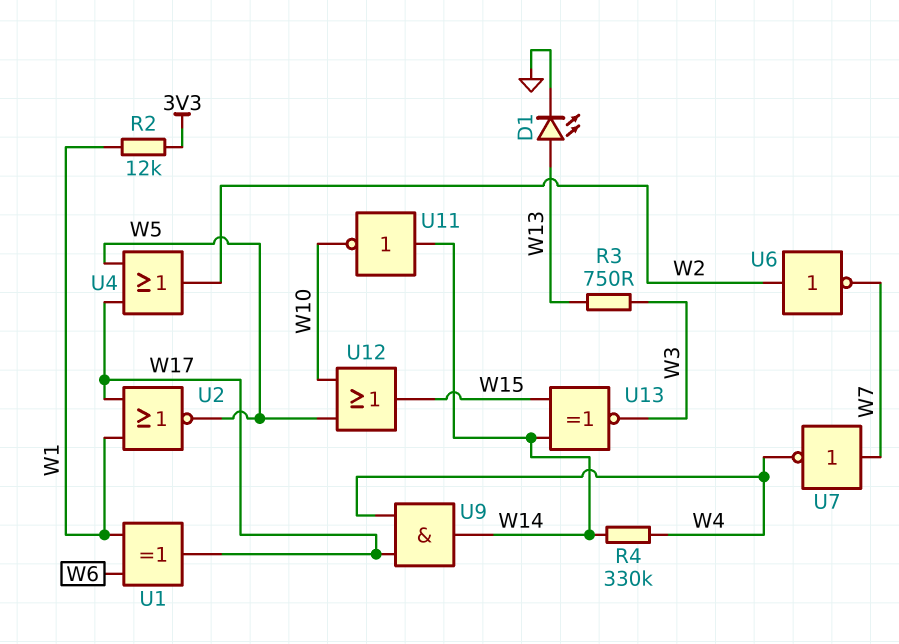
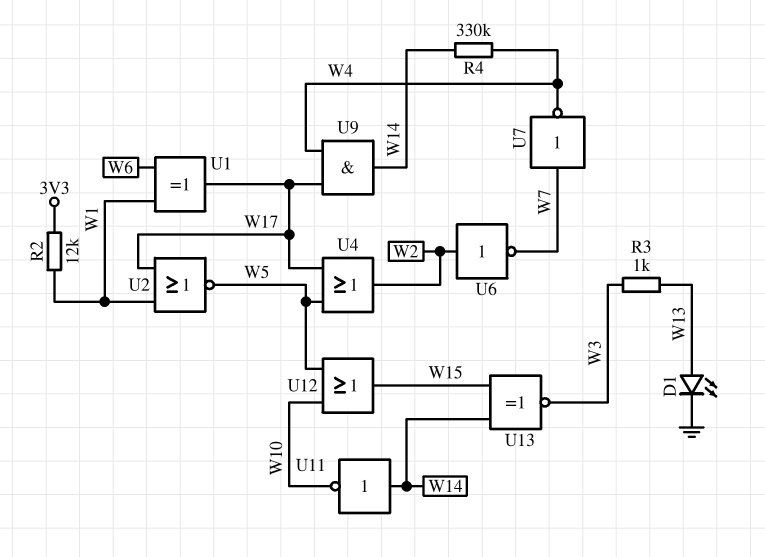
R3: 750 (W3, W13) -> 1k (W3, W13)

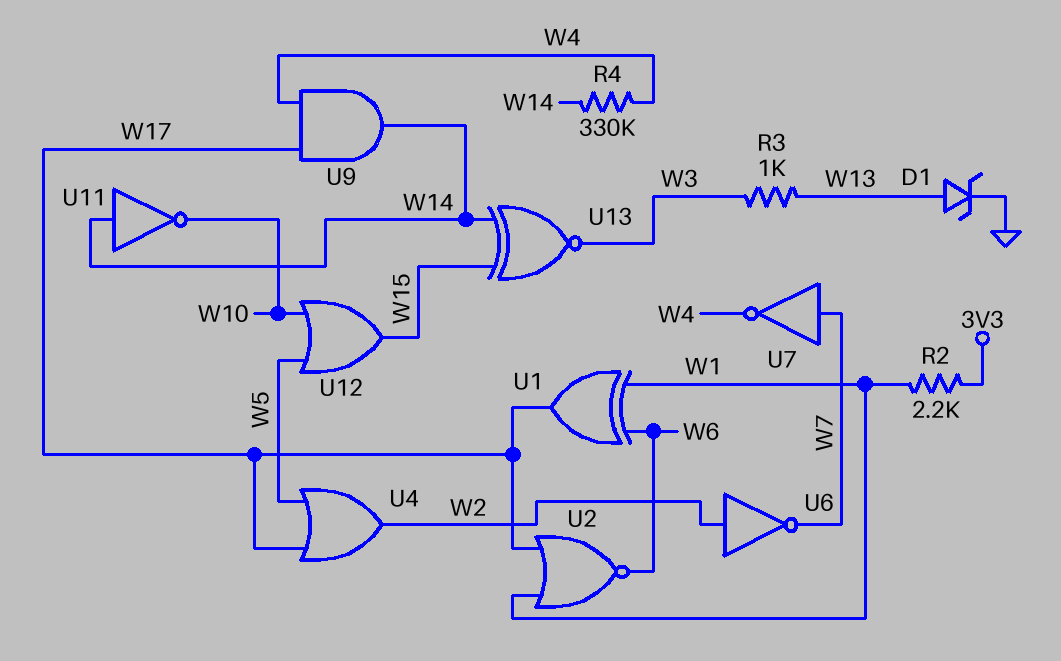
D1: LED (A W13, K GND) -> zener (A W13, K GND)
R2: 12k (3V3, W1) -> 2.2k (3V3, W1)
U2: NOR (in W1, in W17, out W5) -> NOR (in W1, in W17, out W6)

